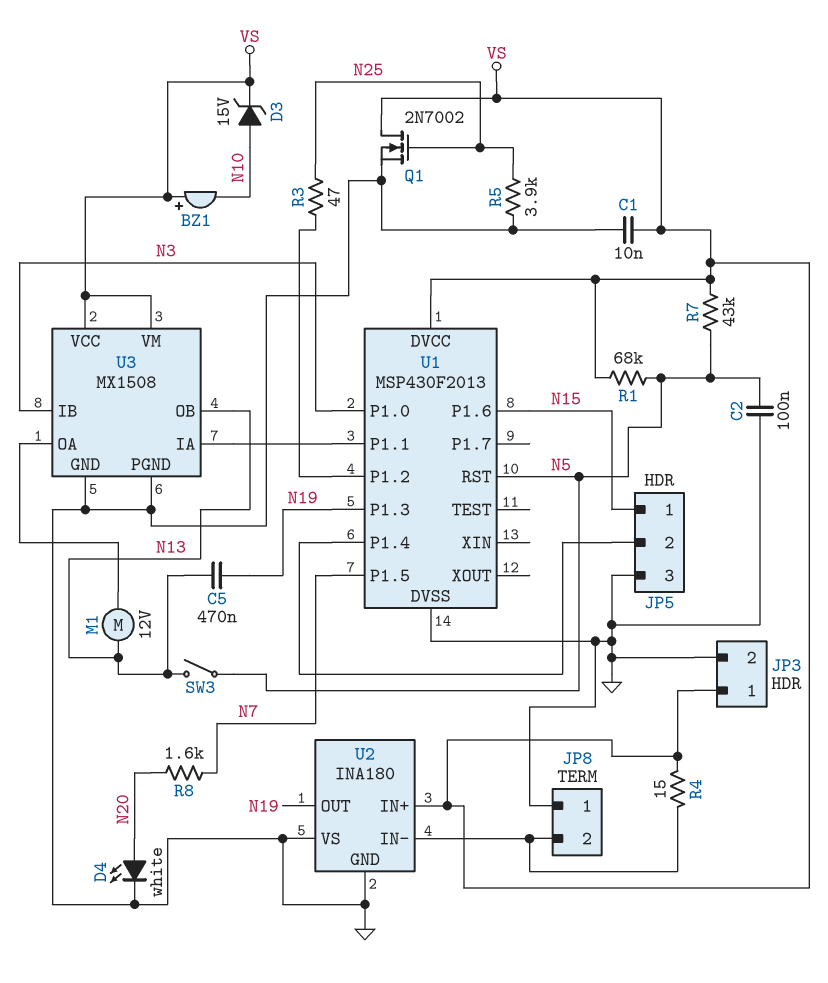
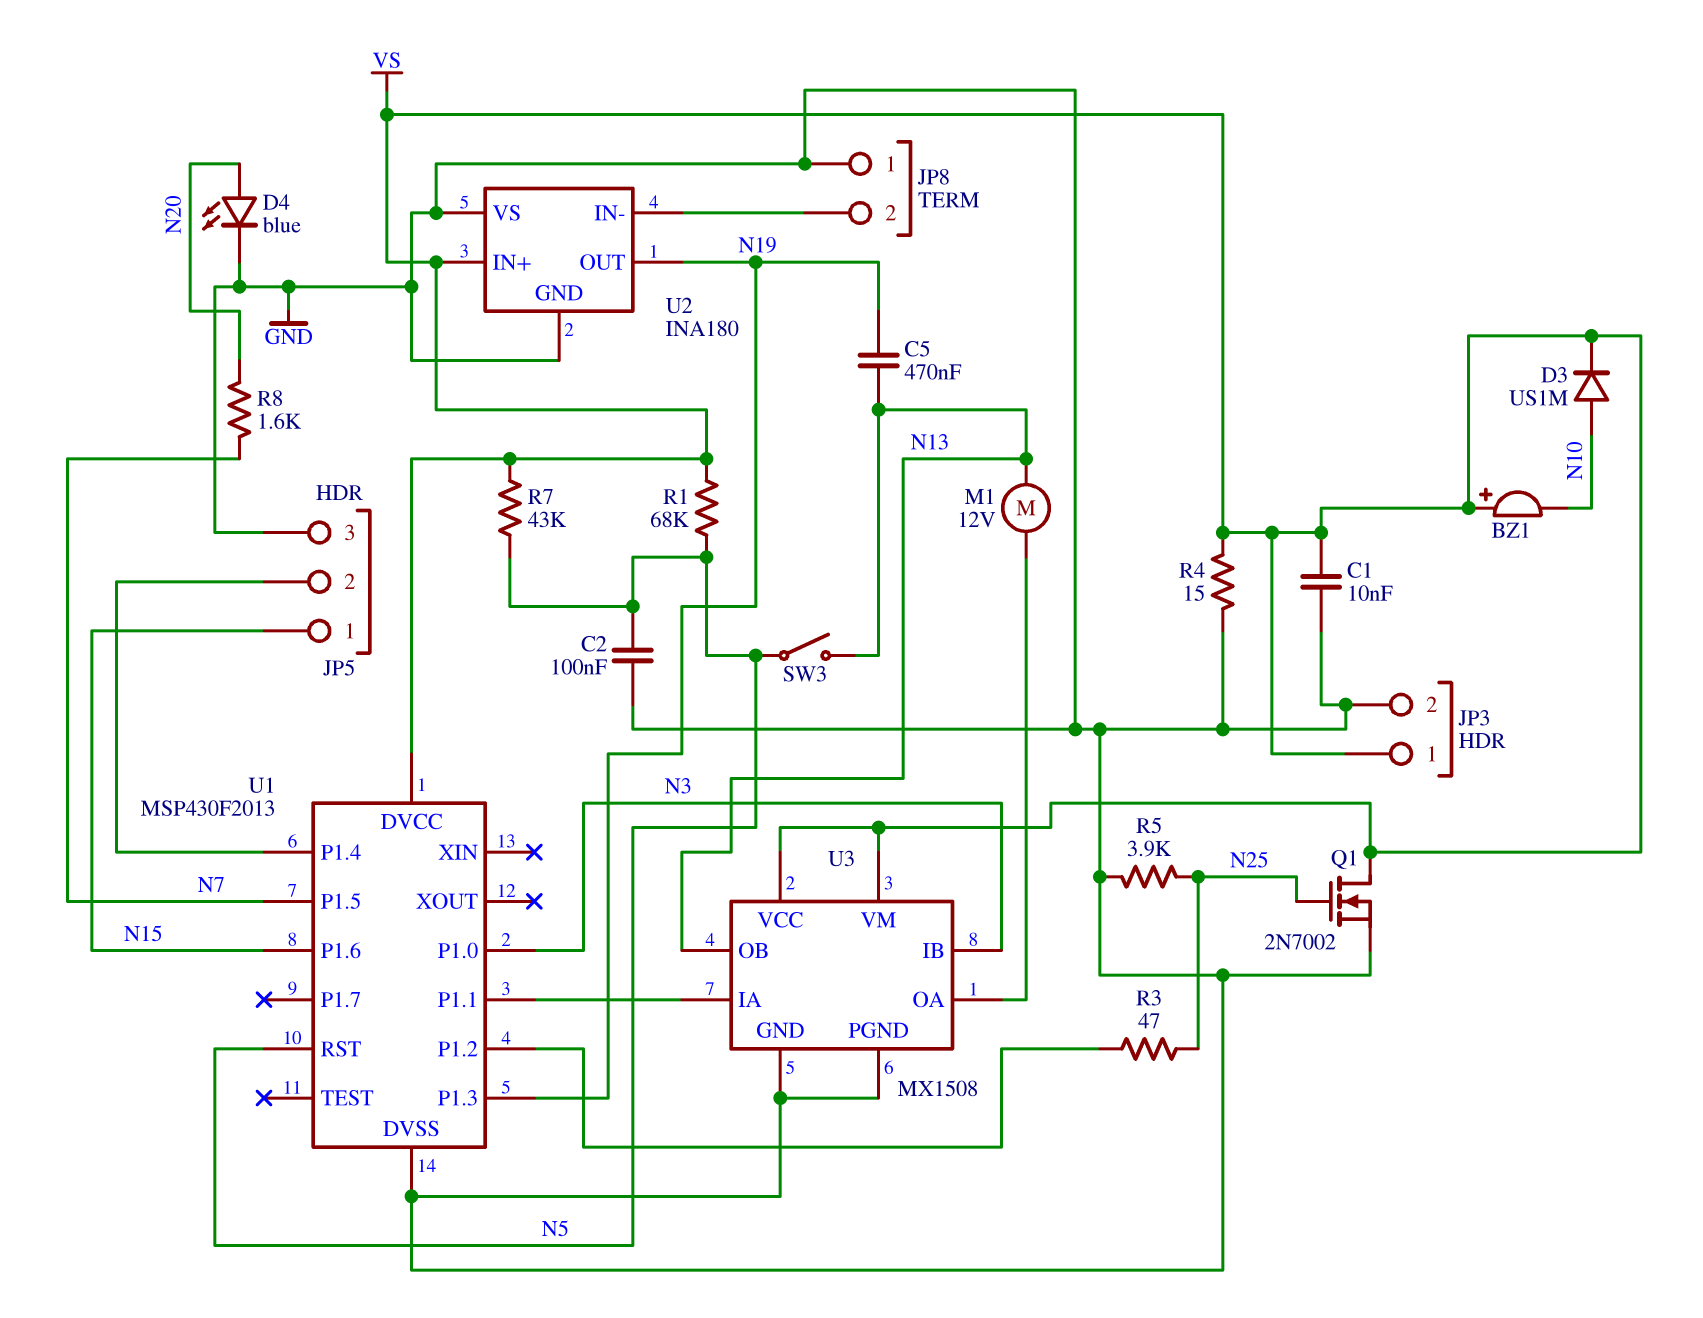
D3: zener 15V (A N10, K VS) -> diode US1M (A N10, K VS)
D4: LED white (A N20, K GND) -> LED blue (A N20, K GND)
R4: 15 (JP8/2, VS) -> 15 (GND, VS)

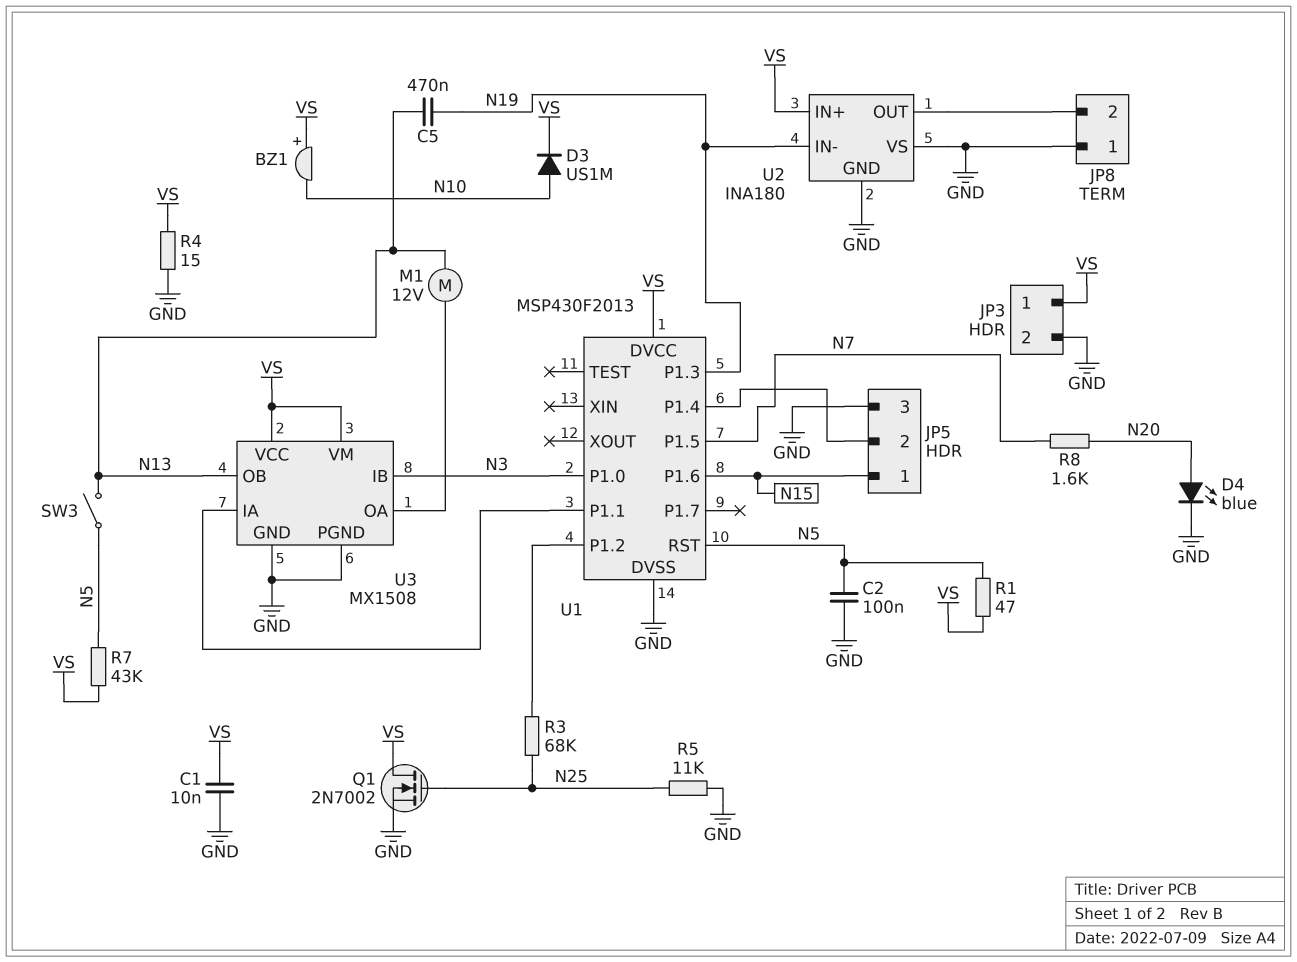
R1: 68k (N5, VS) -> 47 (N5, VS)
R3: 47 (N25, U1/P1.2) -> 68k (N25, U1/P1.2)
R5: 3.9k (GND, N25) -> 11k (GND, N25)
U2 pin IN-: JP8/2 -> N19
U2 pin OUT: N19 -> JP8/2

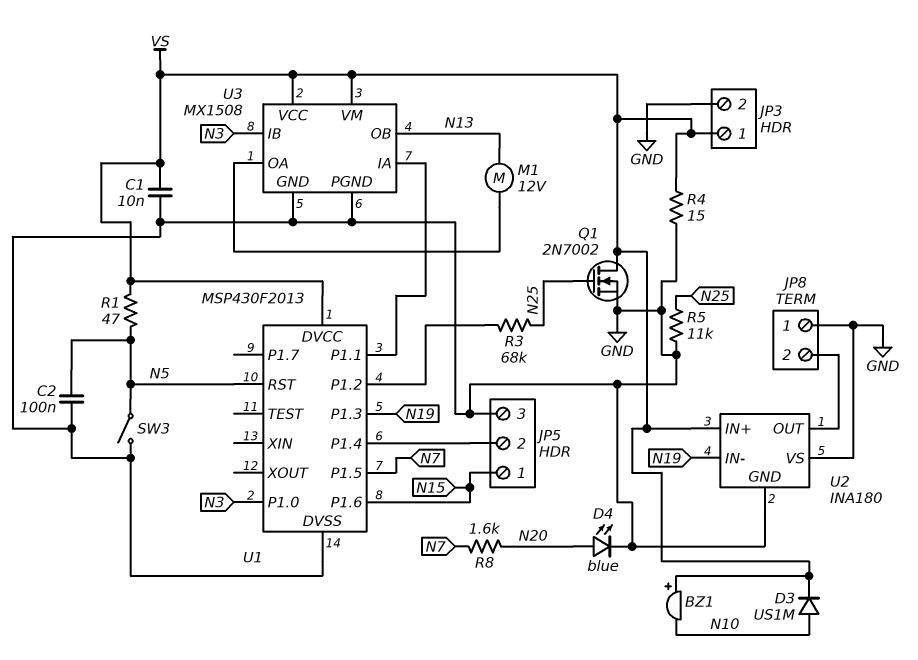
C5: 470nF (N13, N19) -> none
R7: 43k (N5, VS) -> none
SW3: switch (N5, N13) -> switch (GND, N5)

